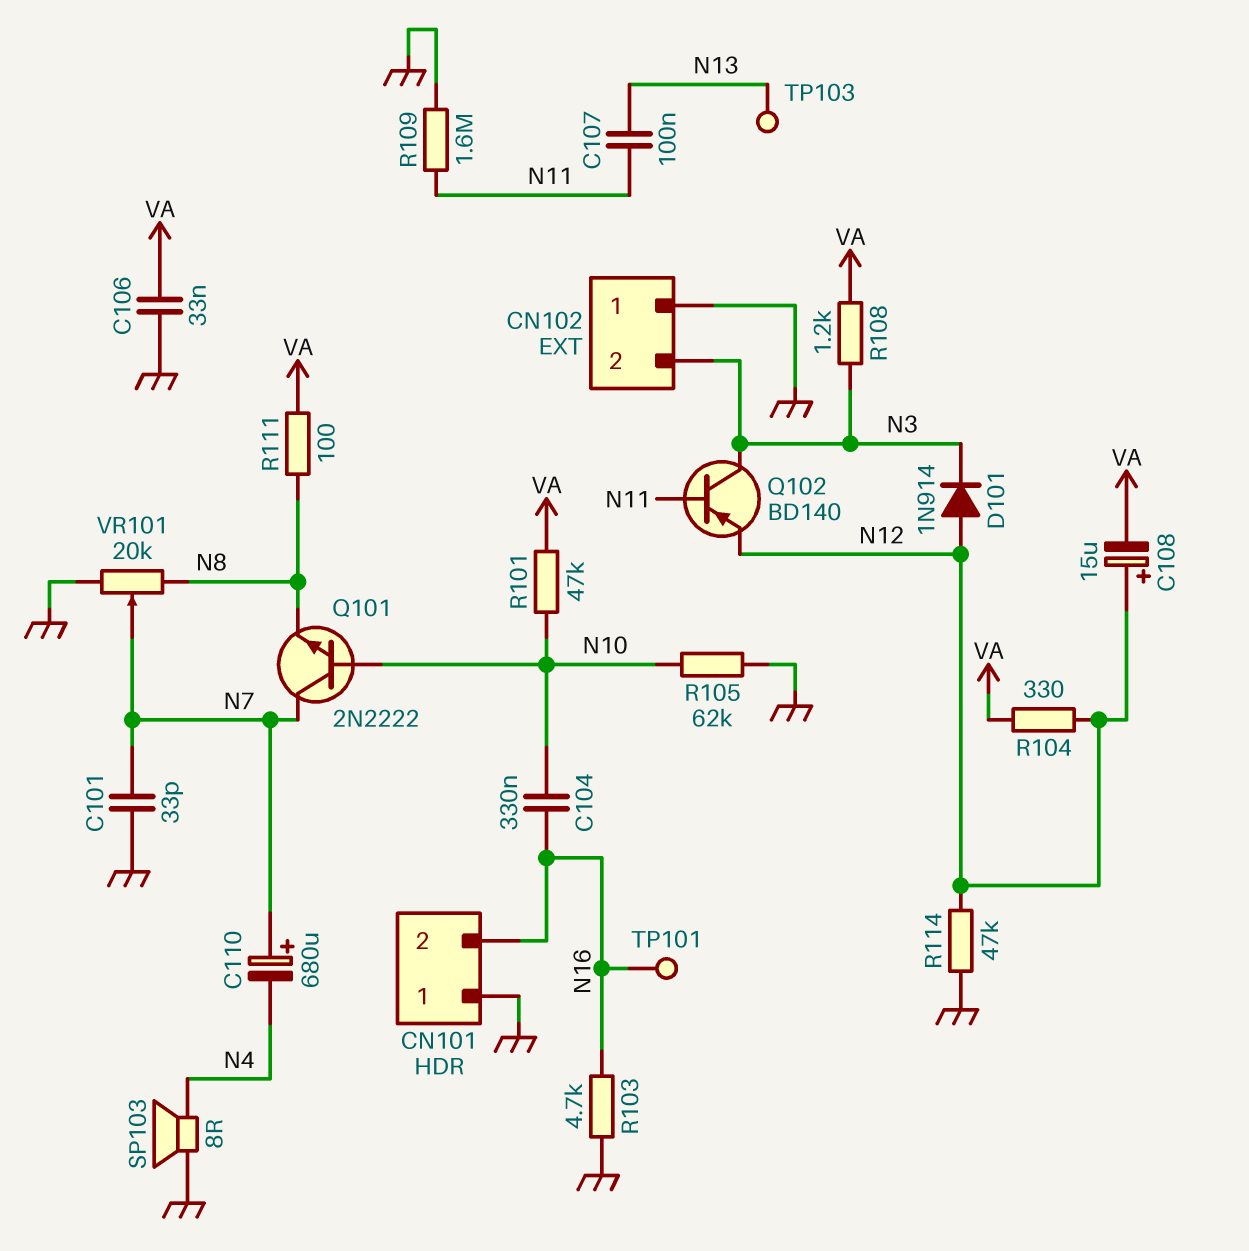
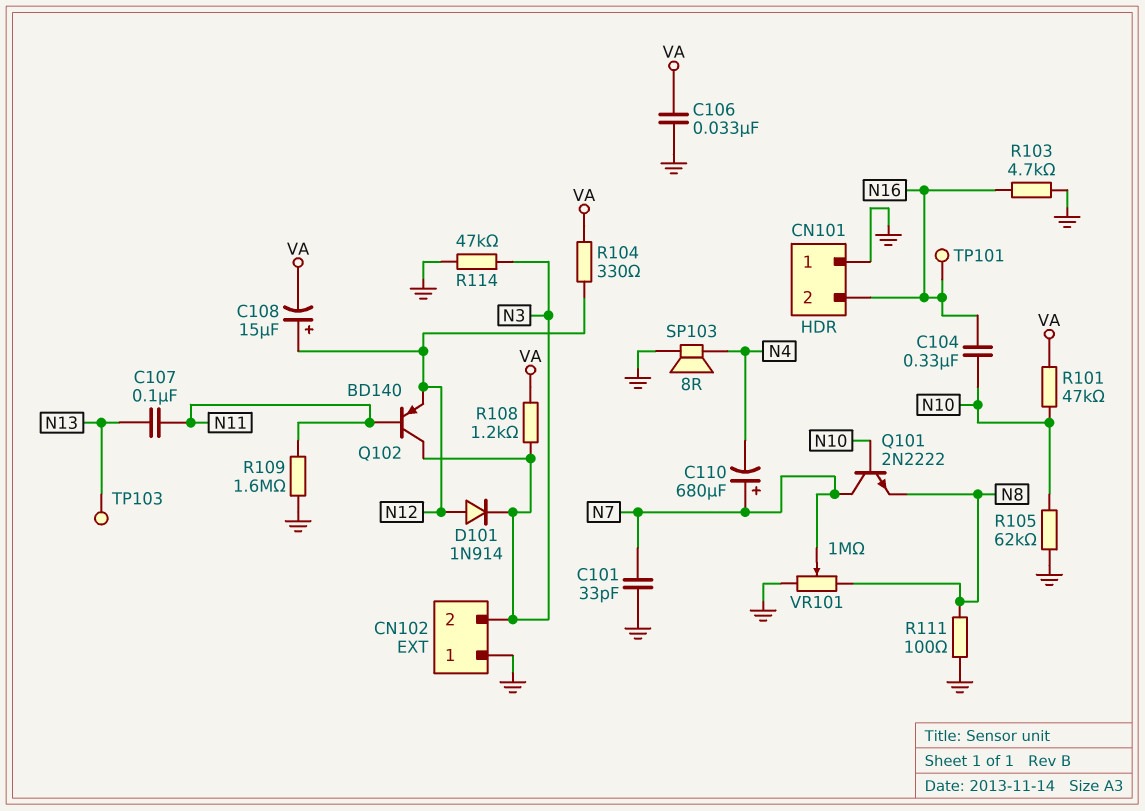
R111: 100 (N8, VA) -> 100 (GND, N8)
R114: 47k (GND, N12) -> 47k (GND, N3)
VR101: 20k (GND, N8, wiper N7) -> 1M (GND, N8, wiper N7)

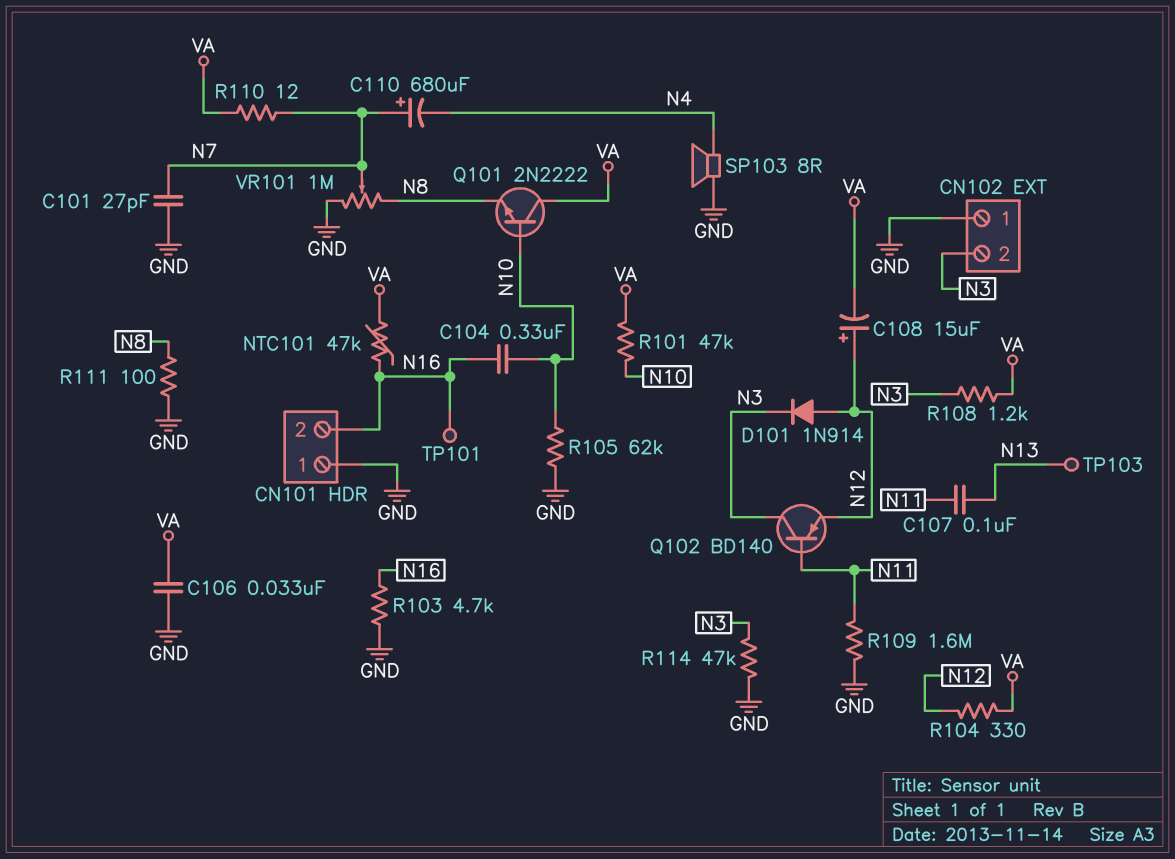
C101: 33pF (GND, N7) -> 27pF (GND, N7)
NTC101: none -> 47k (N16, VA)
Q101: NPN 2N2222 (B N10, C N7, E N8) -> NPN 2N2222 (B N10, C VA, E N8)
R110: none -> 12 (N7, VA)

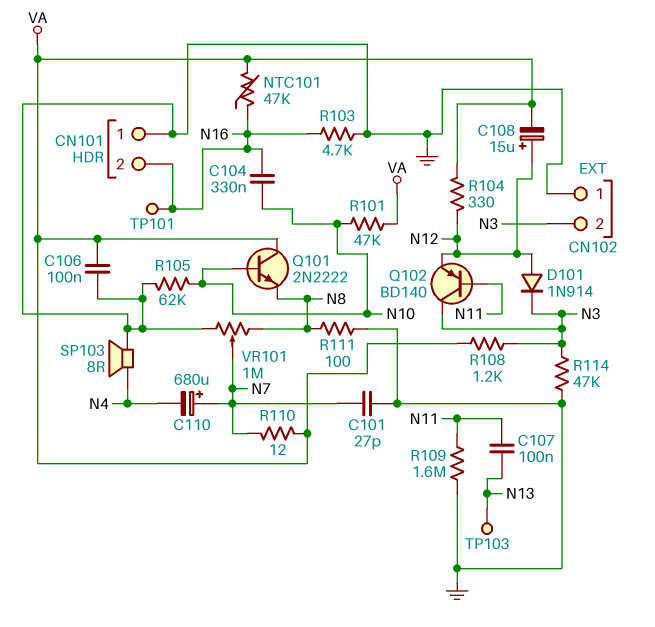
C106: 33nF (GND, VA) -> 100nF (GND, VA)

